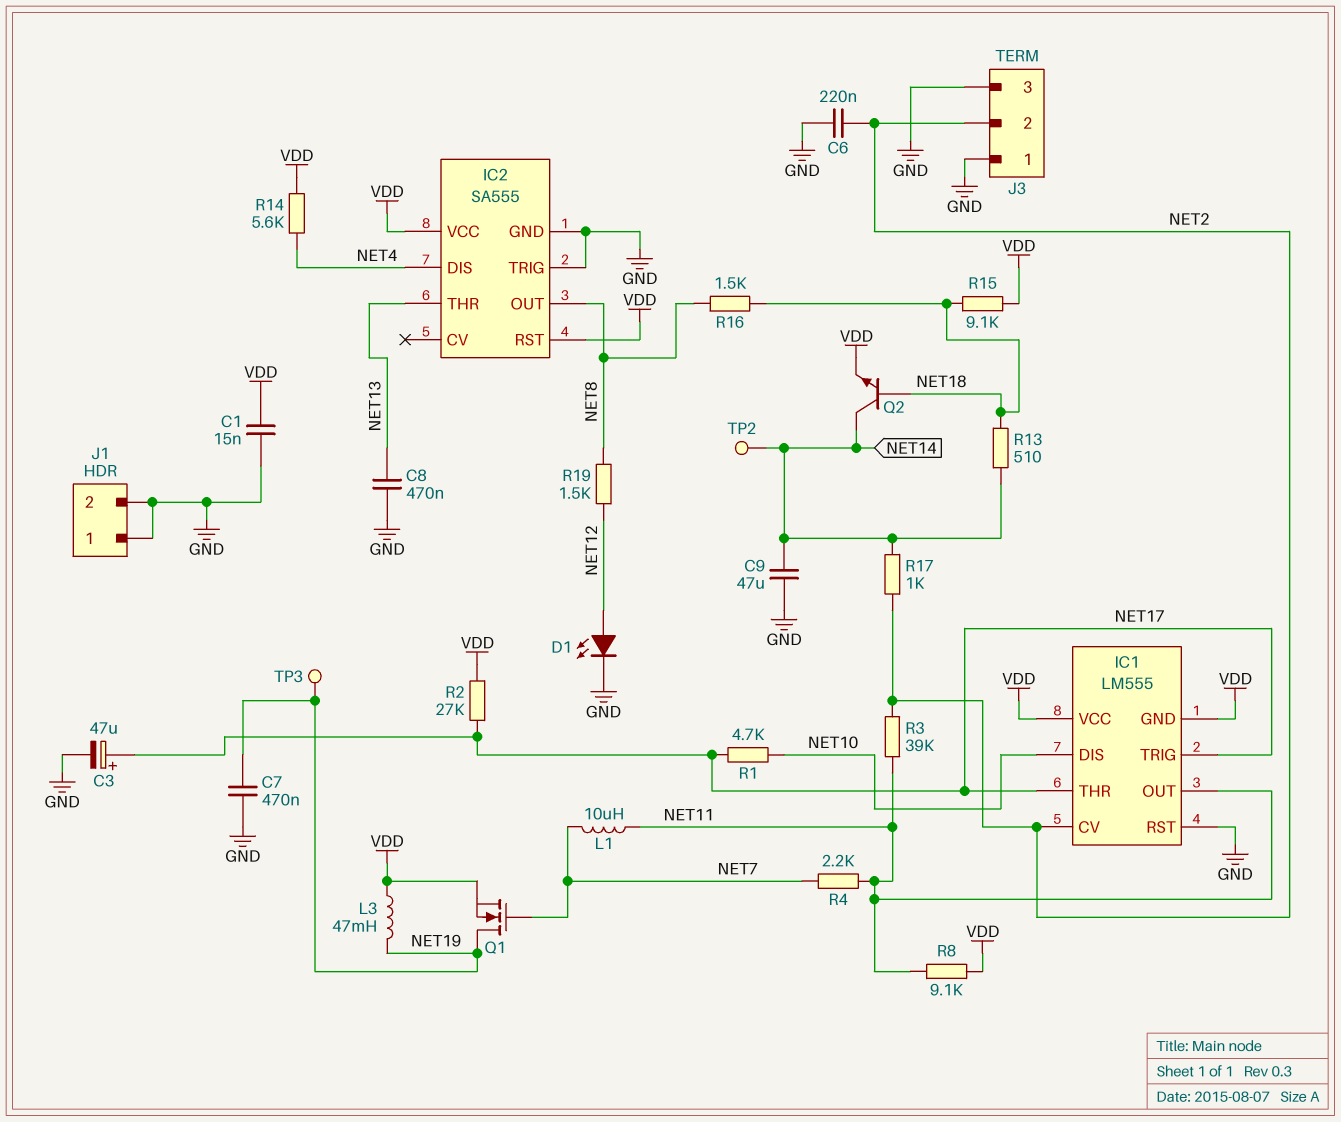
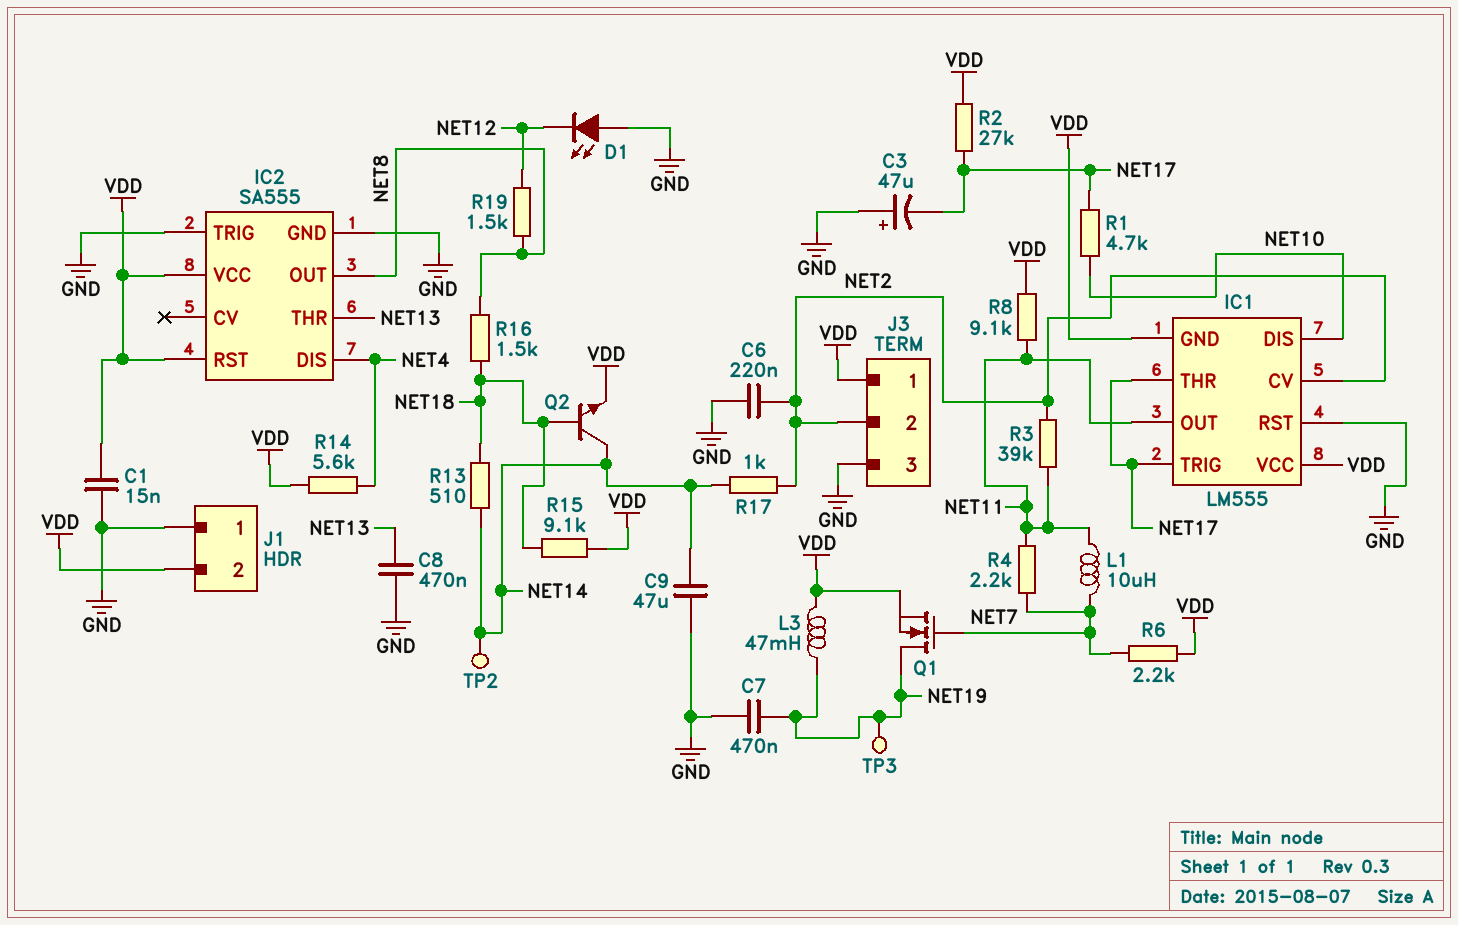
C3: 47uF (plus NET17, minus GND) -> 47uF (plus GND, minus NET17)
D1: LED (A NET12, K GND) -> LED (A GND, K NET12)
J1 pin 2: GND -> VDD
J3 pin 1: GND -> VDD
R6: none -> 2.2k (NET7, VDD)

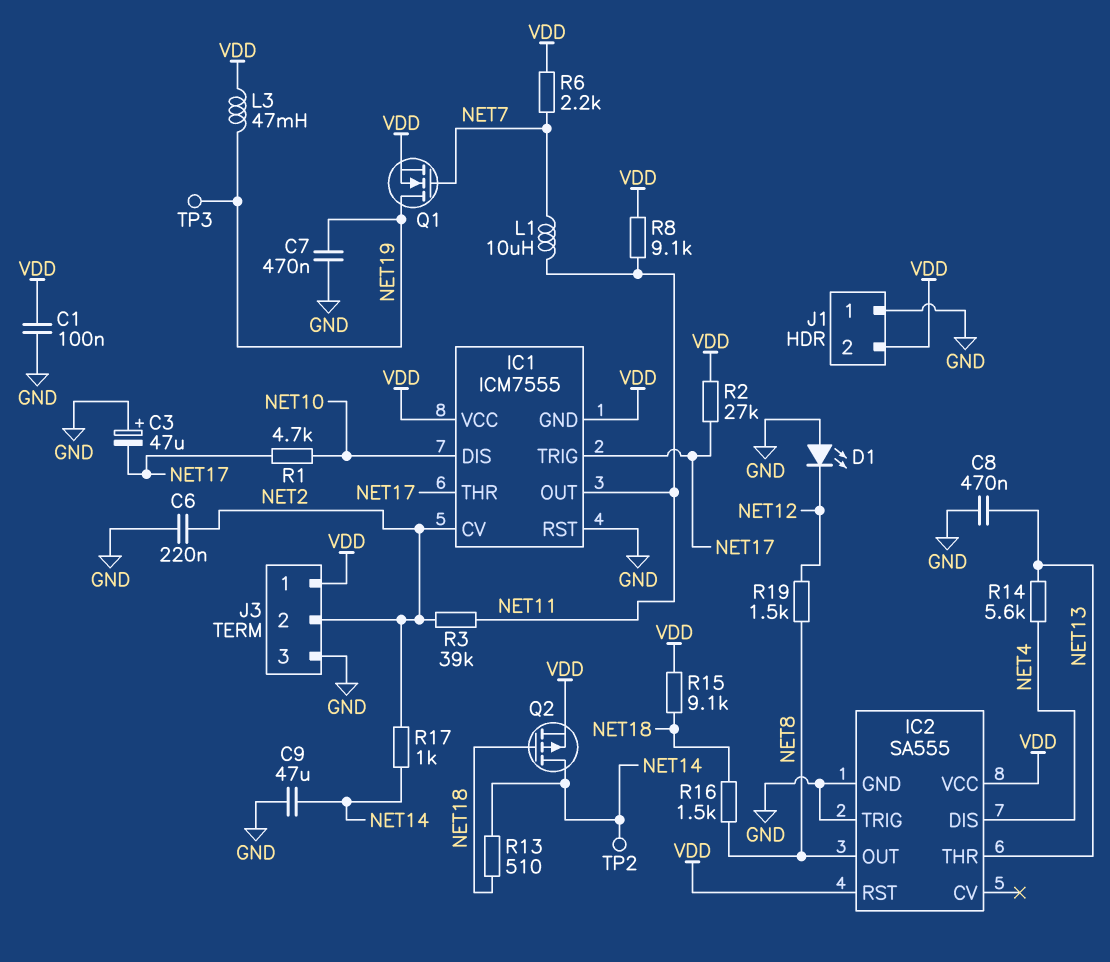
C1: 15nF (GND, VDD) -> 100nF (GND, VDD)
IC1: LM555 -> ICM7555
Q2: NPN (B NET18, C NET14, E VDD) -> PMOS (G NET18, D NET14, S VDD)
R4: 2.2k (NET7, NET11) -> none
R14: 5.6k (NET4, VDD) -> 5.6k (NET4, NET13)

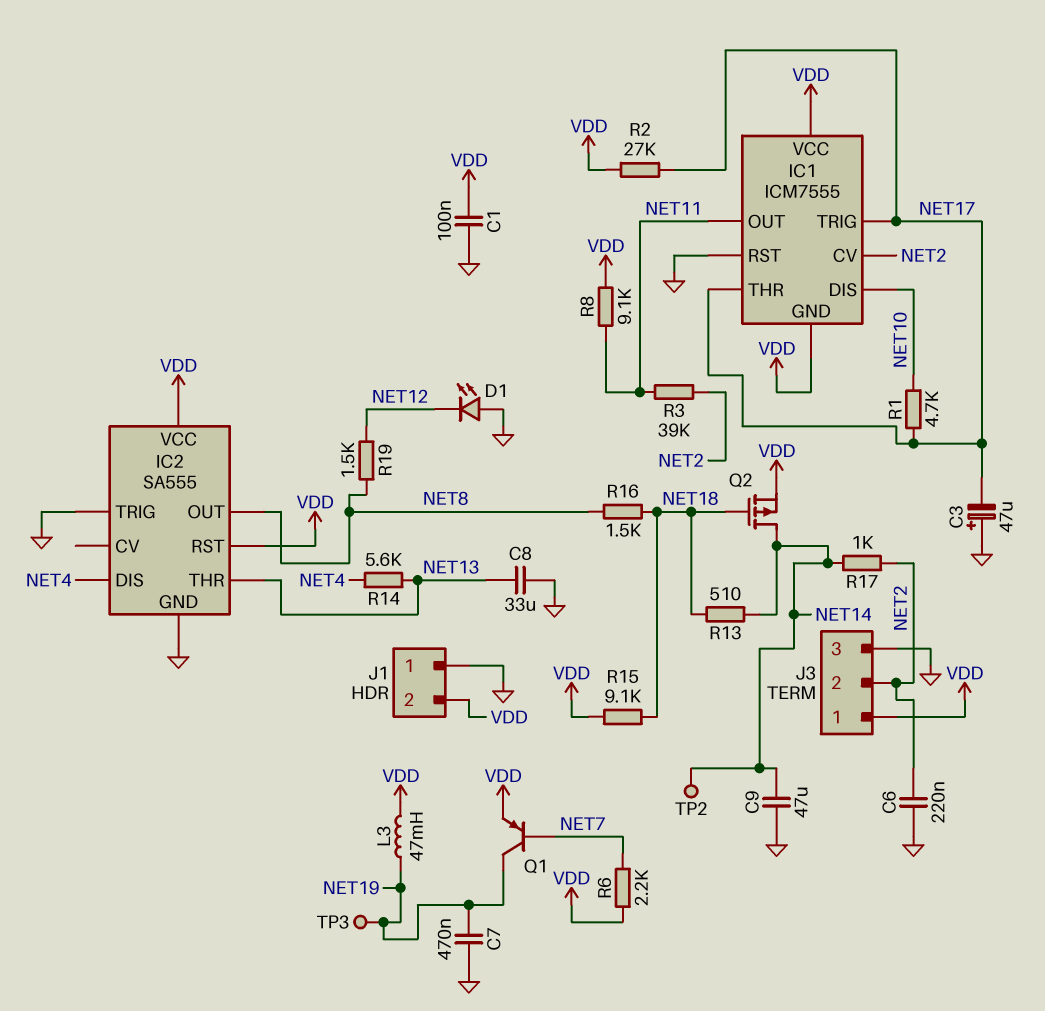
C8: 470nF (GND, NET13) -> 33uF (GND, NET13)
L1: 10uH (NET7, NET11) -> none
Q1: NMOS (G NET7, D NET19, S VDD) -> PNP (B NET7, C NET19, E VDD)

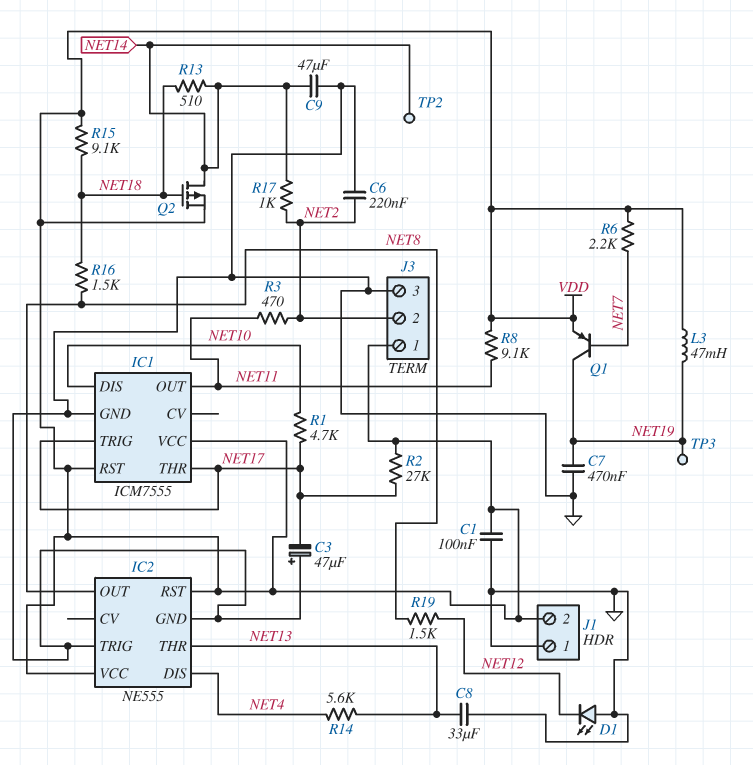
IC1 pin CV: NET2 -> none
IC1 pin GND: VDD -> GND
IC1 pin RST: GND -> VDD
IC2: SA555 -> NE555
R3: 39k (NET2, NET11) -> 470 (NET2, NET11)

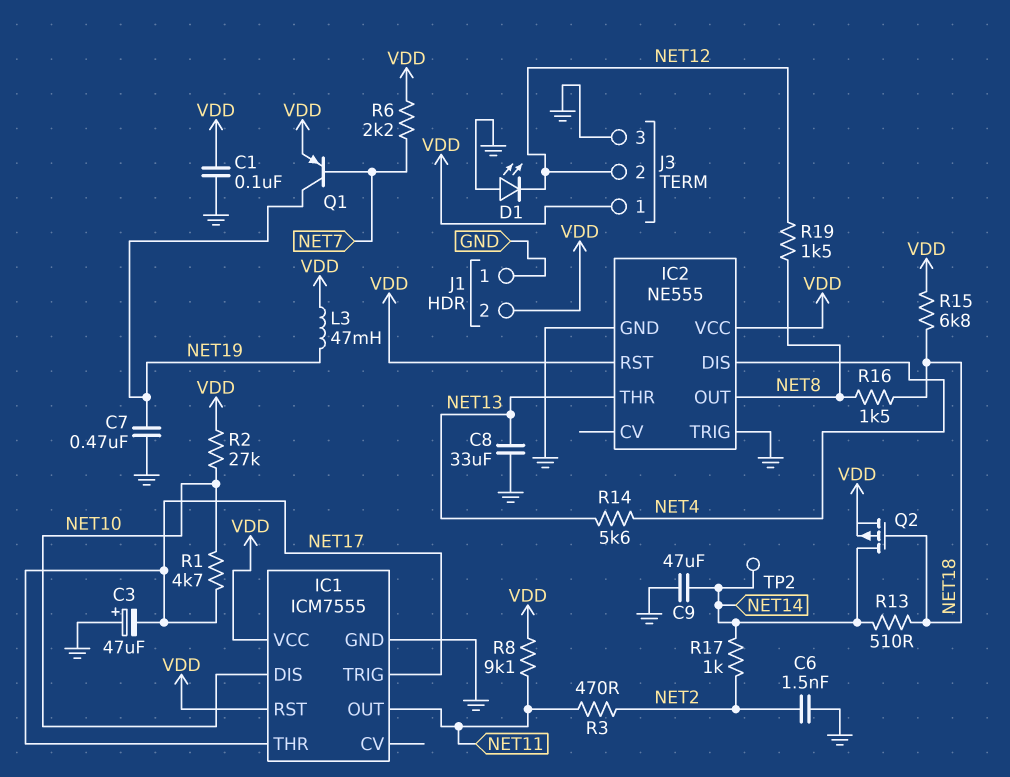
C6: 220nF (GND, NET2) -> 1.5nF (GND, NET2)
J3 pin 2: NET2 -> NET12
R2: 27k (NET17, VDD) -> 27k (NET10, VDD)
R15: 9.1k (NET18, VDD) -> 6.8k (NET18, VDD)
TP3: test point (NET19) -> none

